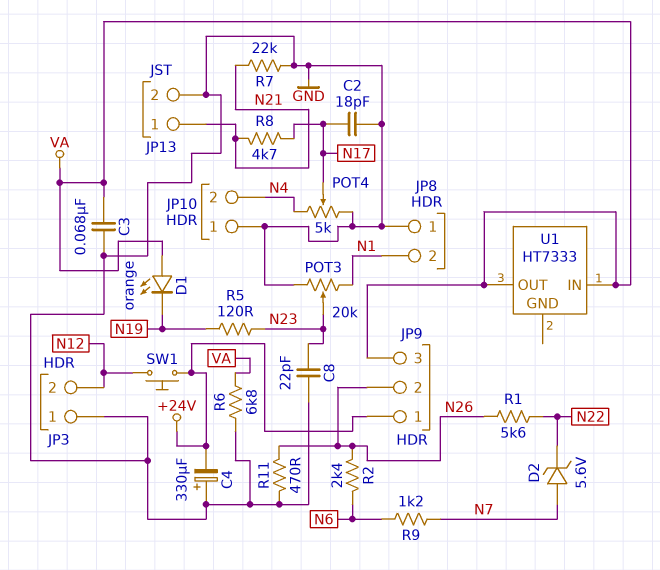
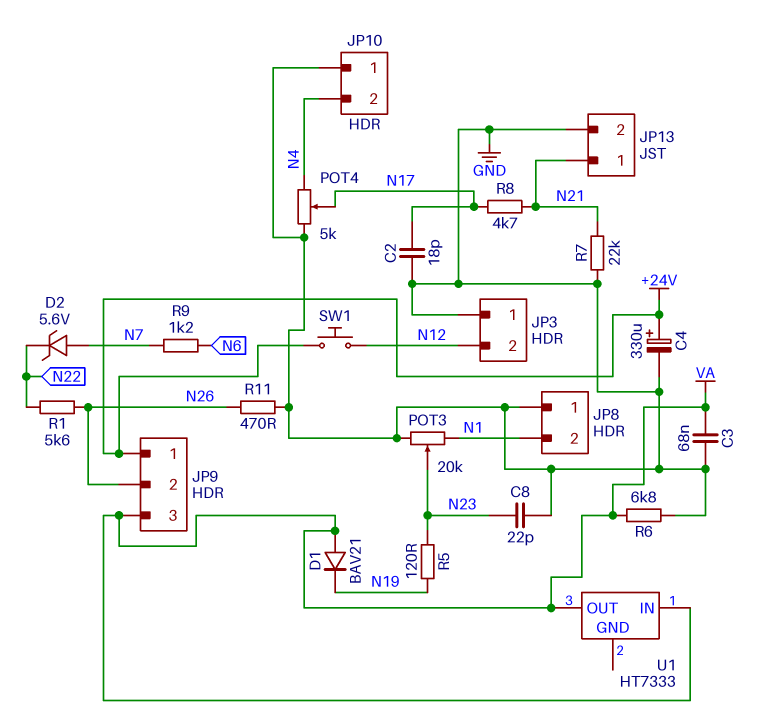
C4: 330uF (plus GND, minus +24V) -> 330uF (plus +24V, minus GND)
D1: LED orange (A VA, K N19) -> diode BAV21 (A VA, K N19)
R2: 2.4k (N6, N26) -> none

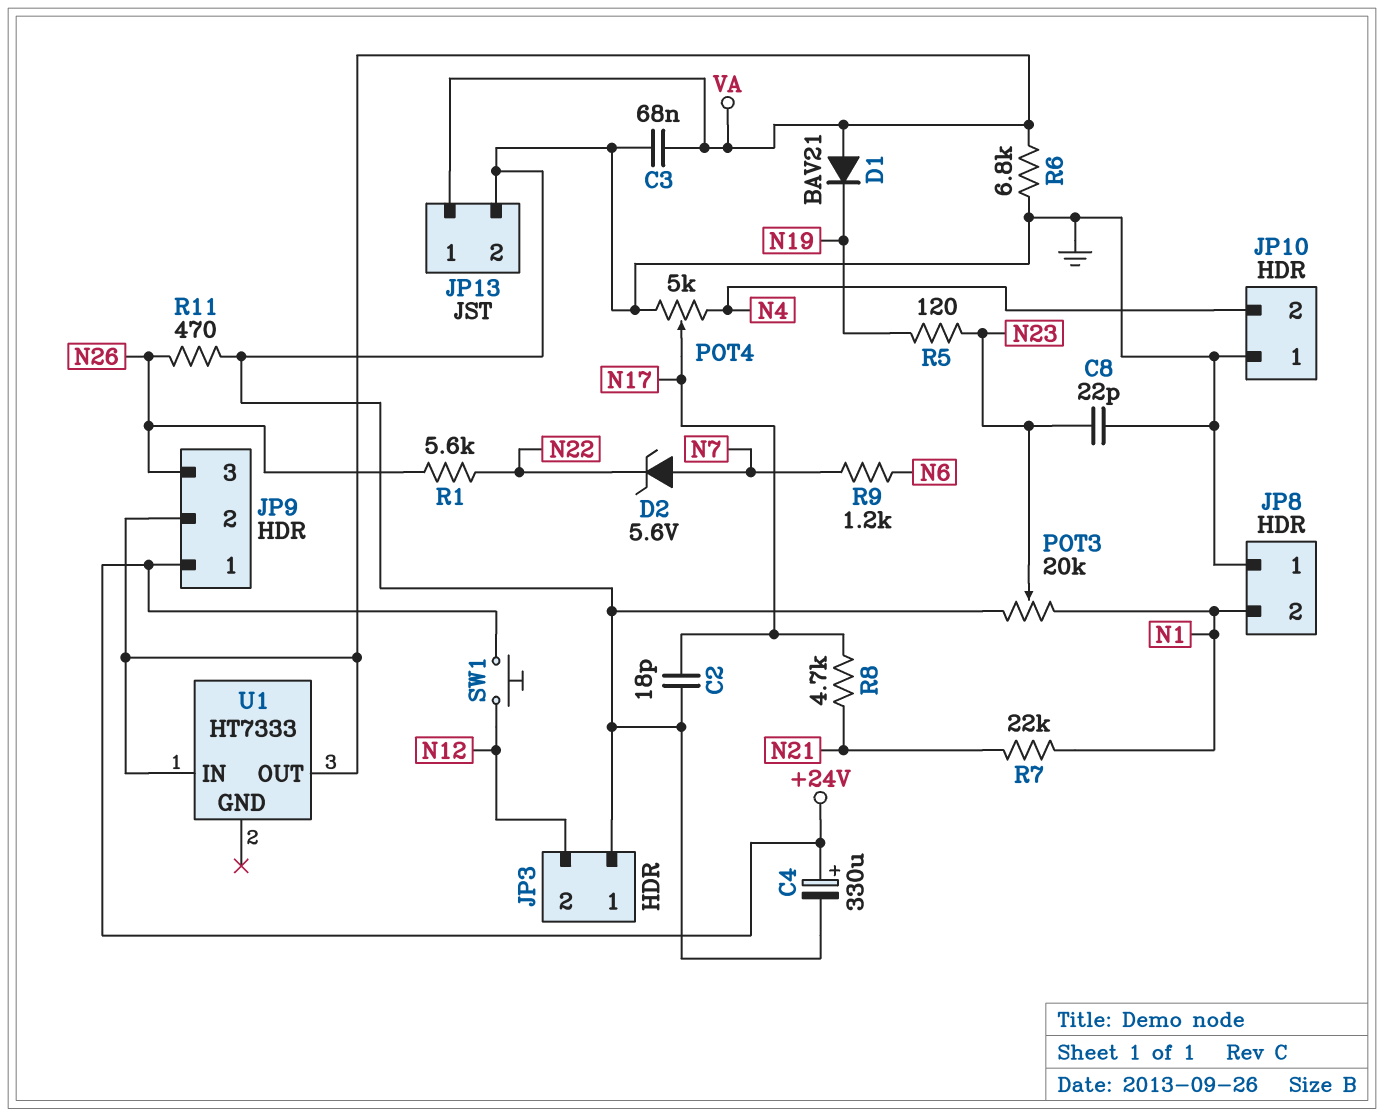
JP9 pin 2: N26 -> VA
JP9 pin 3: VA -> N26
JP13 pin 1: N21 -> VA
R7: 22k (GND, N21) -> 22k (N1, N21)

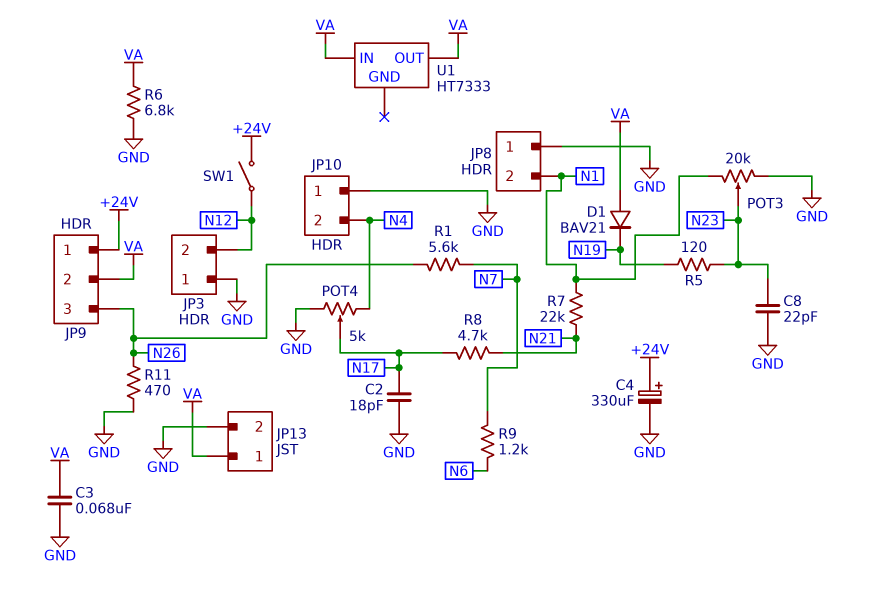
D2: zener 5.6V (A N7, K N22) -> none
R1: 5.6k (N22, N26) -> 5.6k (N7, N26)
SW1: button (+24V, N12) -> switch (+24V, N12)

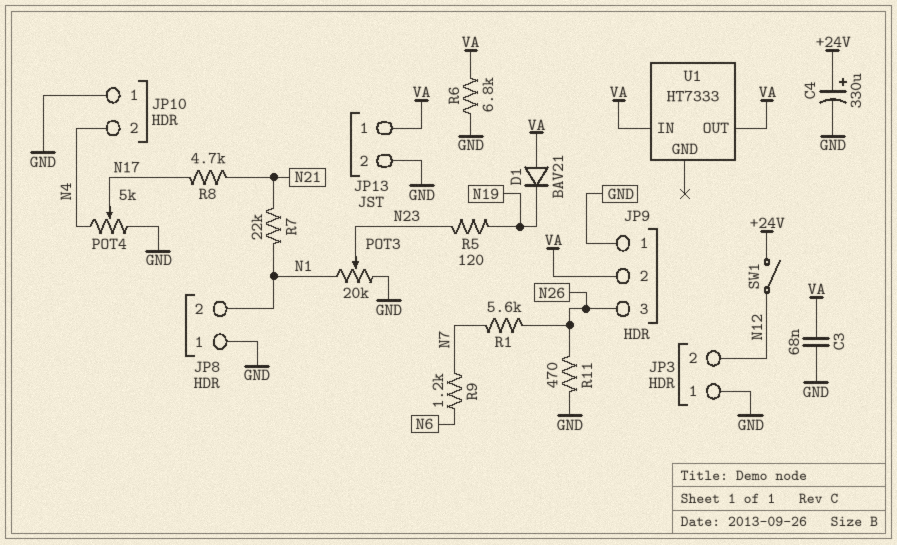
C2: 18pF (GND, N17) -> none
C8: 22pF (GND, N23) -> none
JP9 pin 1: +24V -> GND

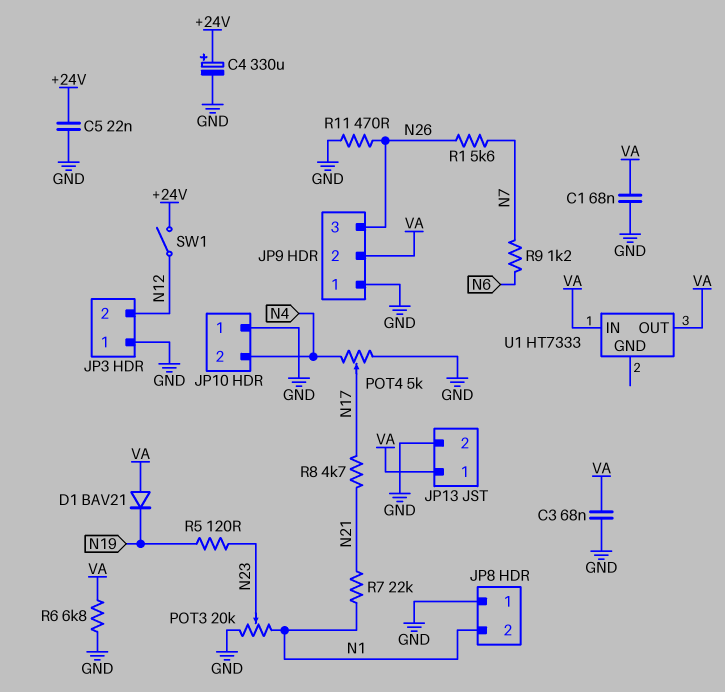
C1: none -> 68nF (GND, VA)
C5: none -> 22nF (+24V, GND)

